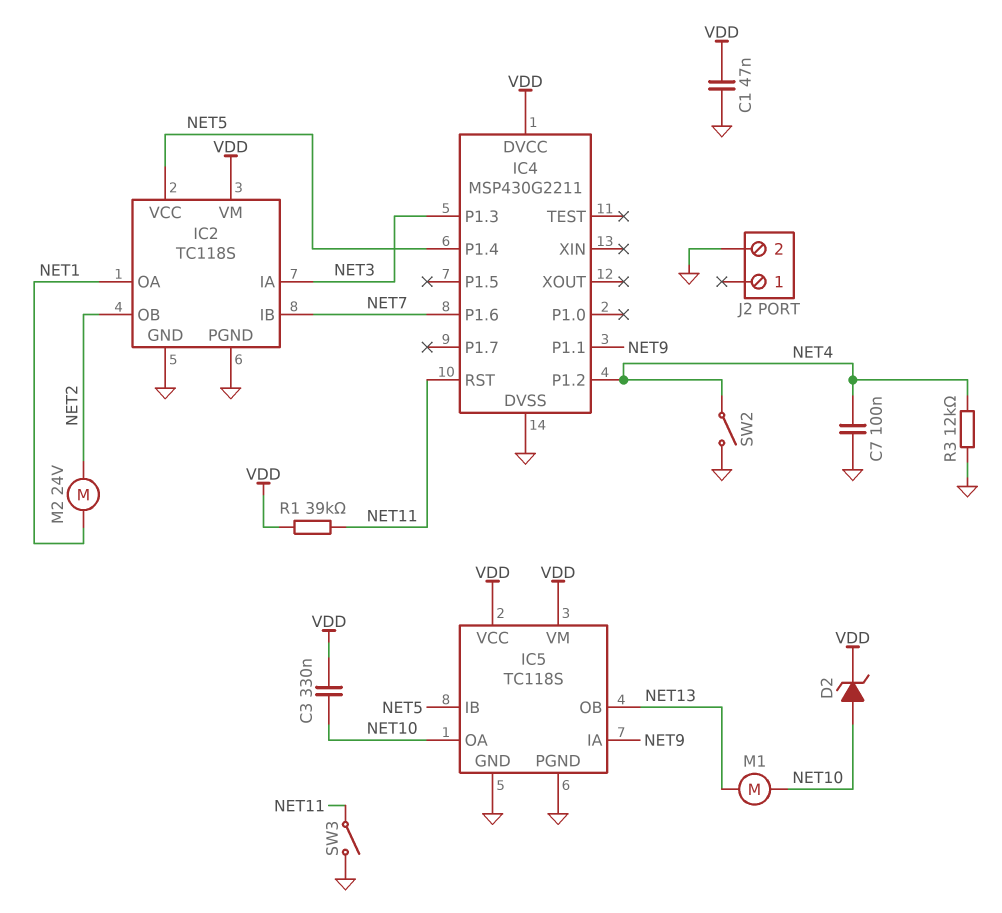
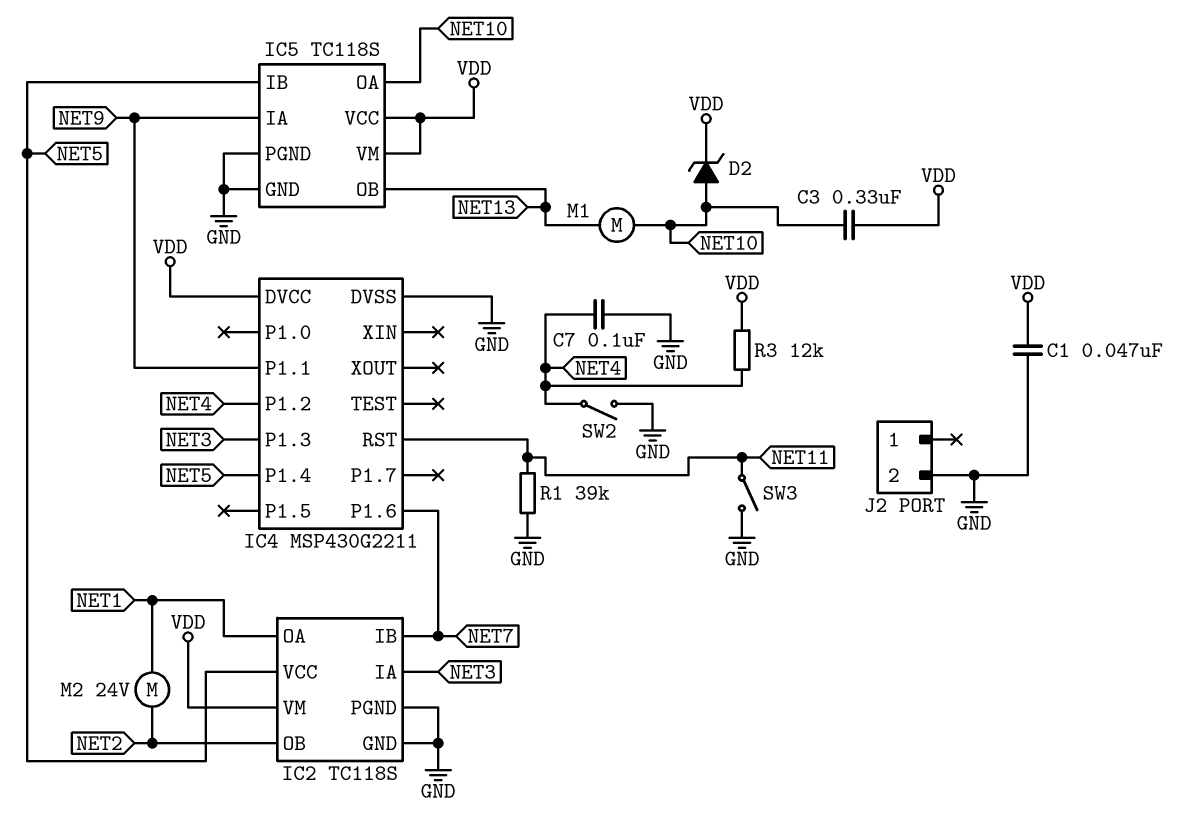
R1: 39k (NET11, VDD) -> 39k (GND, NET11)
R3: 12k (GND, NET4) -> 12k (NET4, VDD)

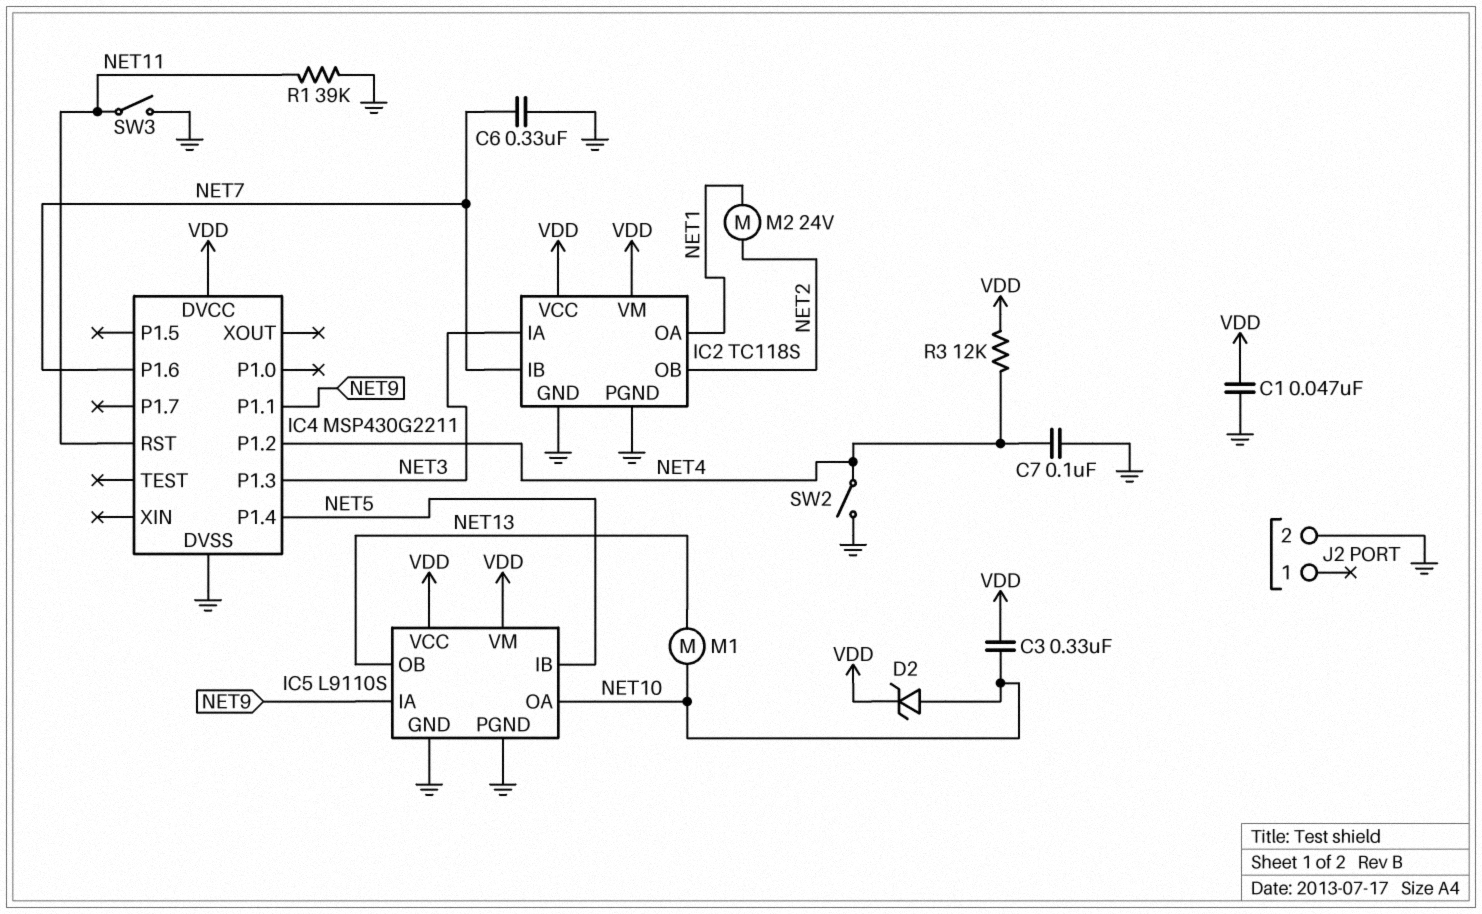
C6: none -> 330nF (GND, NET7)
IC2 pin VCC: NET5 -> VDD
IC5: TC118S -> L9110S

